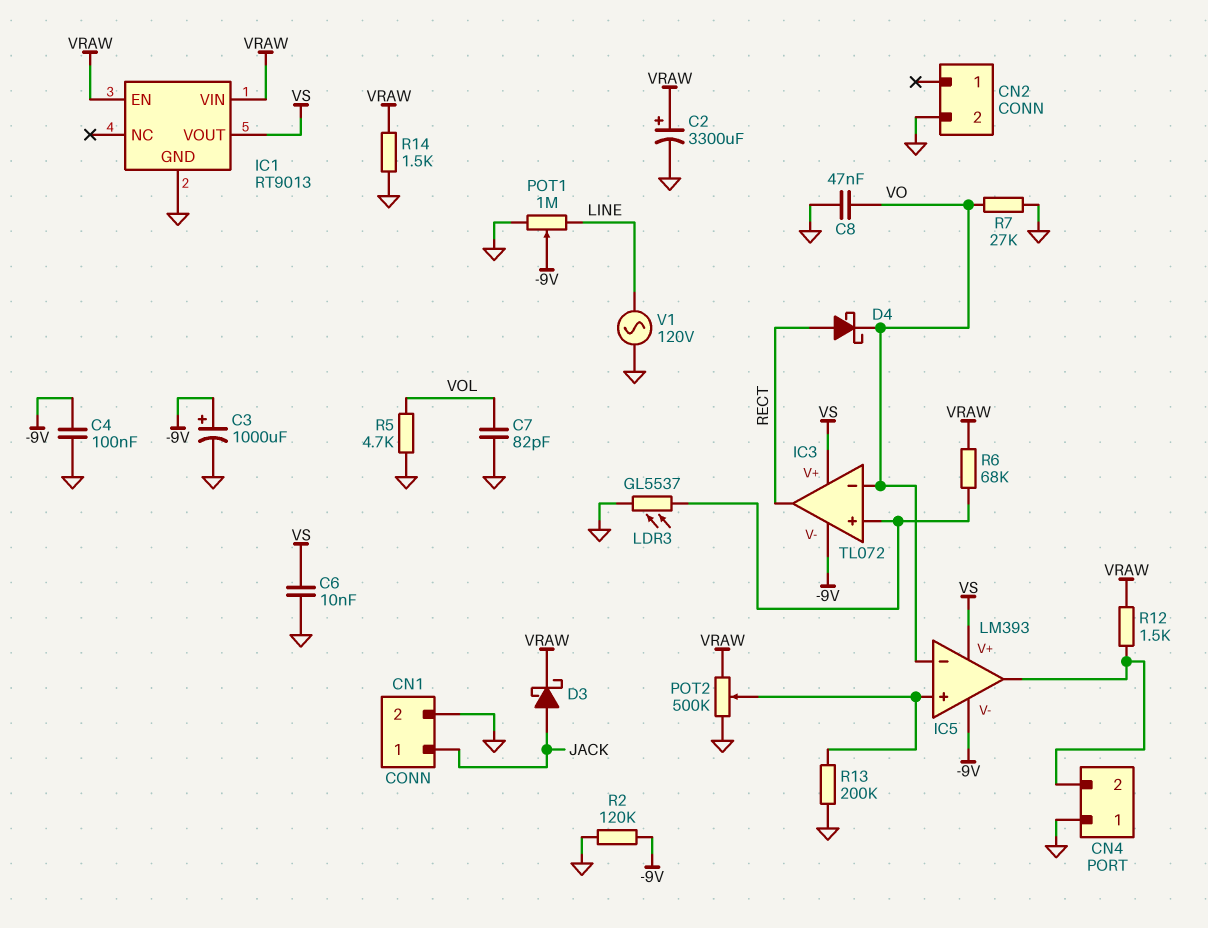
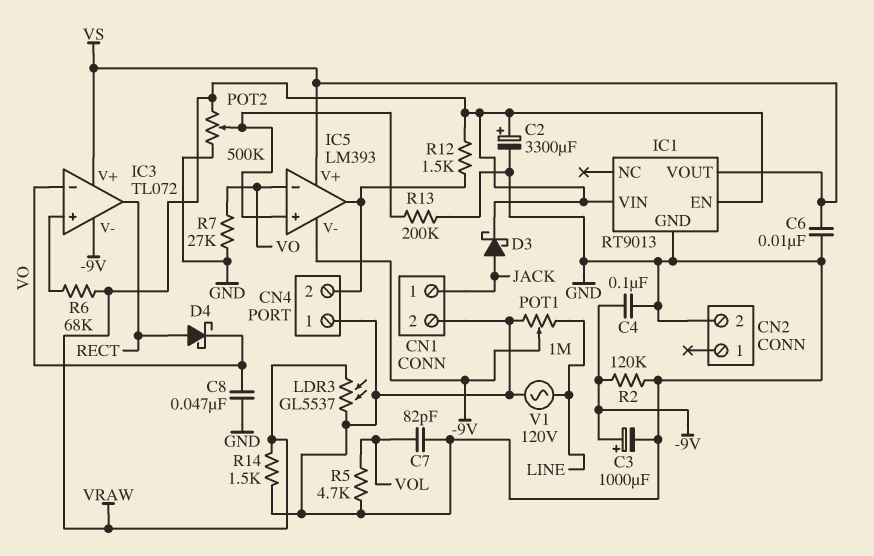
LDR3: GL5537 (GND, IC3/in+) -> GL5537 (GND, VRAW)

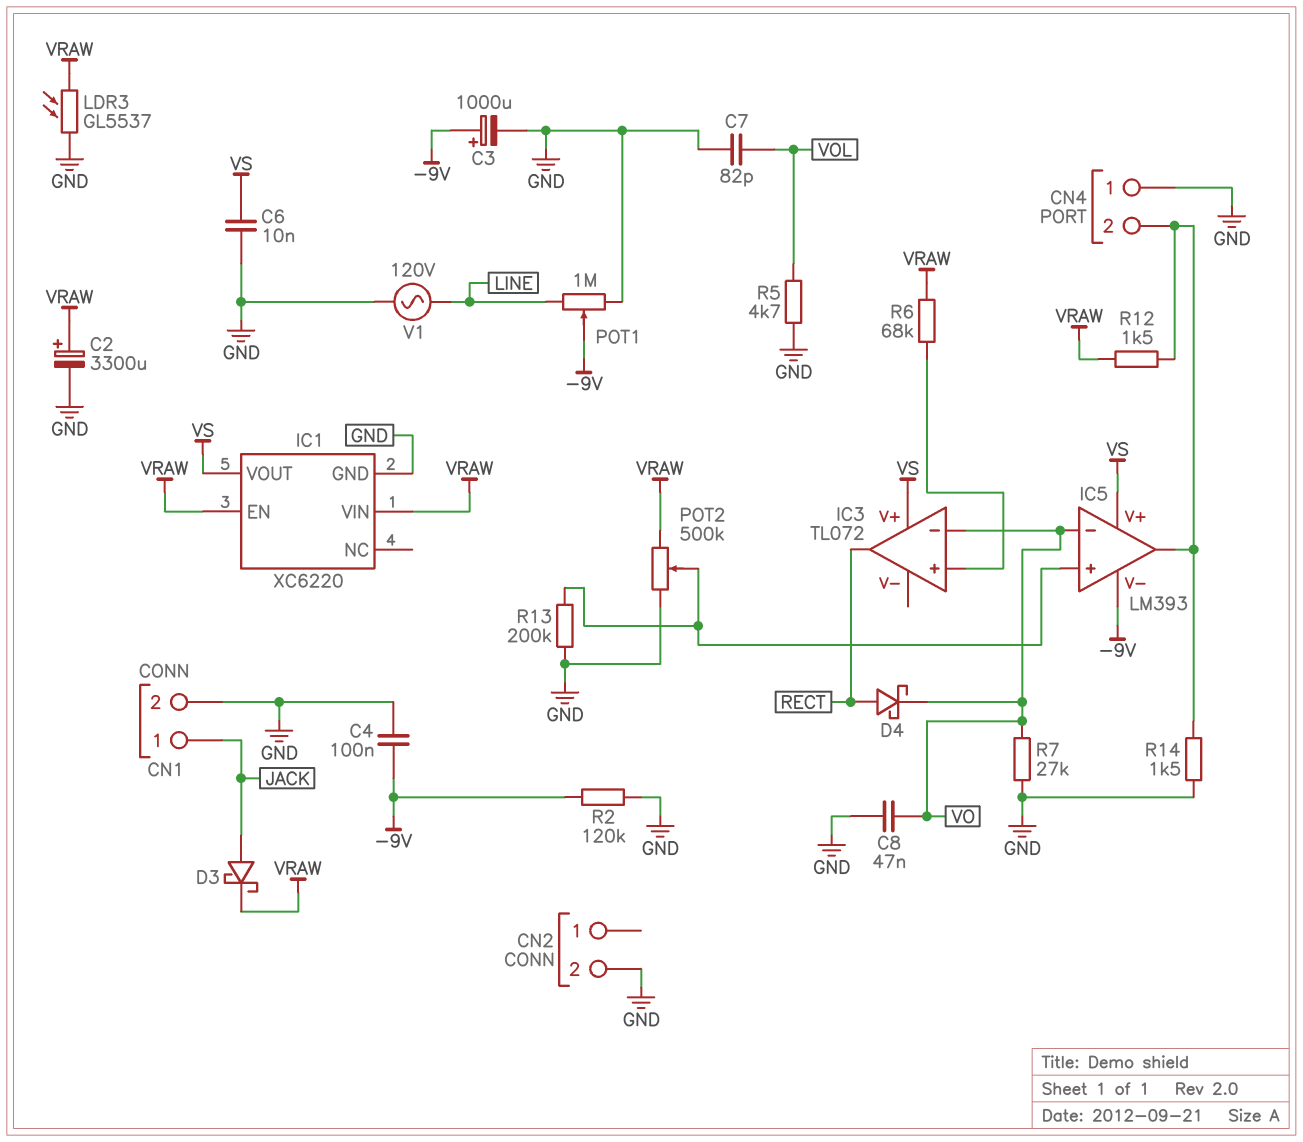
IC1: RT9013 -> XC6220
IC3 pin V-: -9V -> none
R14: 1.5k (GND, VRAW) -> 1.5k (CN4/2, GND)

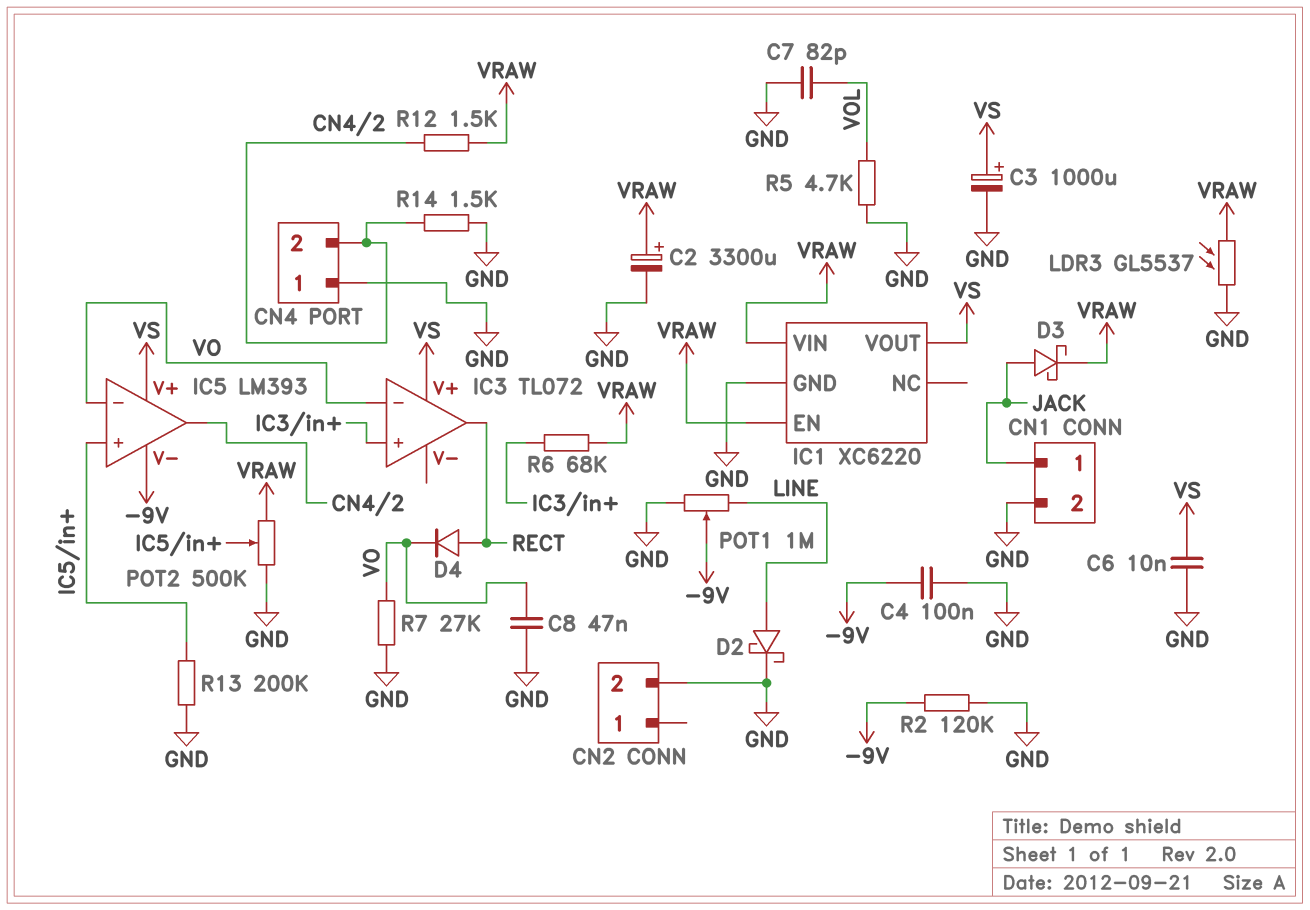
C3: 1000uF (plus -9V, minus GND) -> 1000uF (plus VS, minus GND)
D2: none -> schottky (A LINE, K GND)
D4: schottky (A RECT, K VO) -> diode (A RECT, K VO)
V1: AC 120V (GND, LINE) -> none

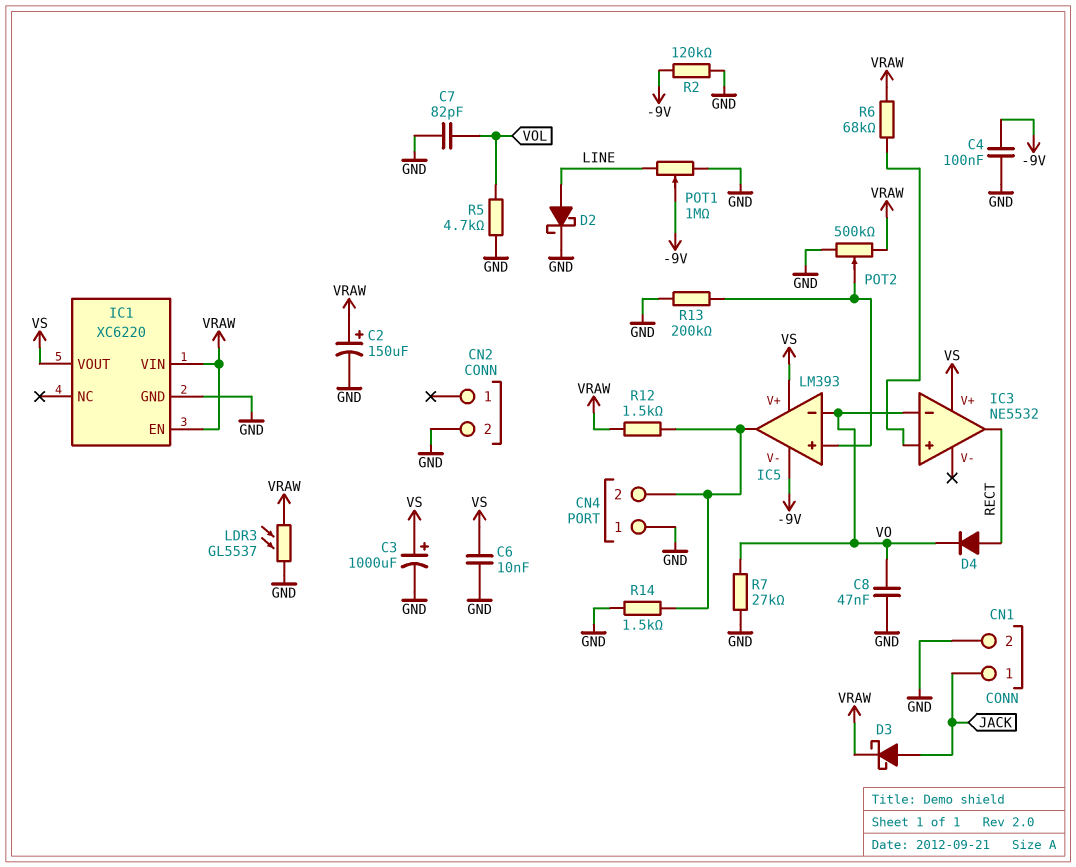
C2: 3300uF (plus VRAW, minus GND) -> 150uF (plus VRAW, minus GND)
IC3: TL072 -> NE5532

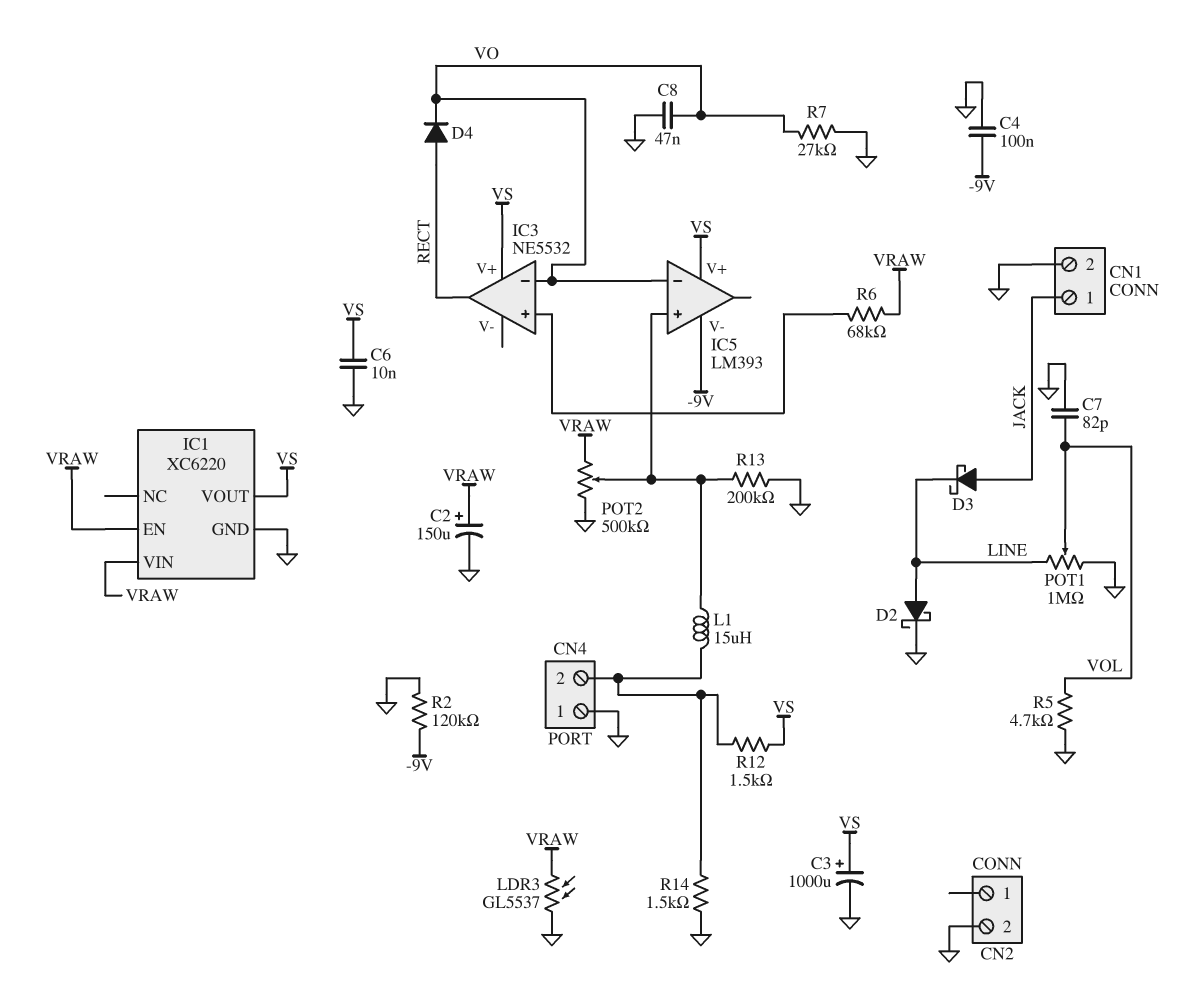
D3: schottky (A JACK, K VRAW) -> schottky (A JACK, K LINE)
IC5 pin out: CN4/2 -> none
L1: none -> 15uH (CN4/2, IC5/in+)
POT1: 1M (GND, LINE, wiper -9V) -> 1M (GND, LINE, wiper VOL)
R12: 1.5k (CN4/2, VRAW) -> 1.5k (CN4/2, VS)

